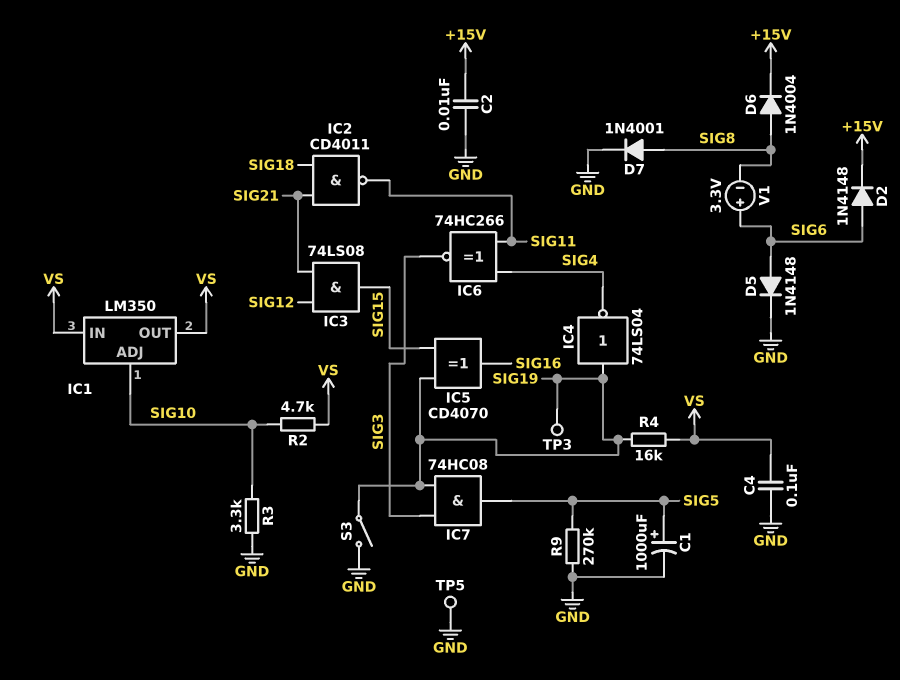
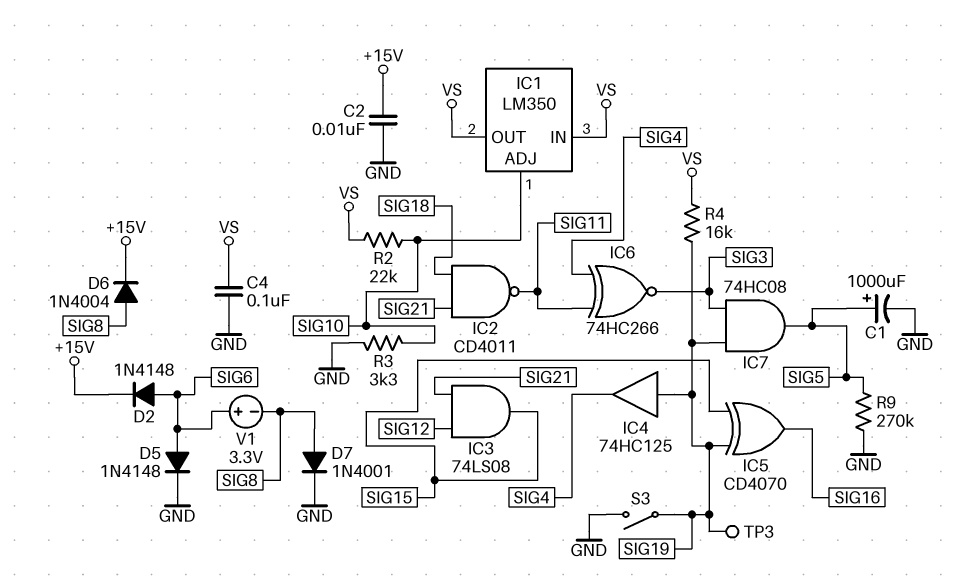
IC4: NOT 74LS04 (in SIG19, out SIG4) -> buffer 74HC125 (in SIG19, out SIG4)
R2: 4.7k (SIG10, VS) -> 22k (SIG10, VS)
TP5: test point (GND) -> none

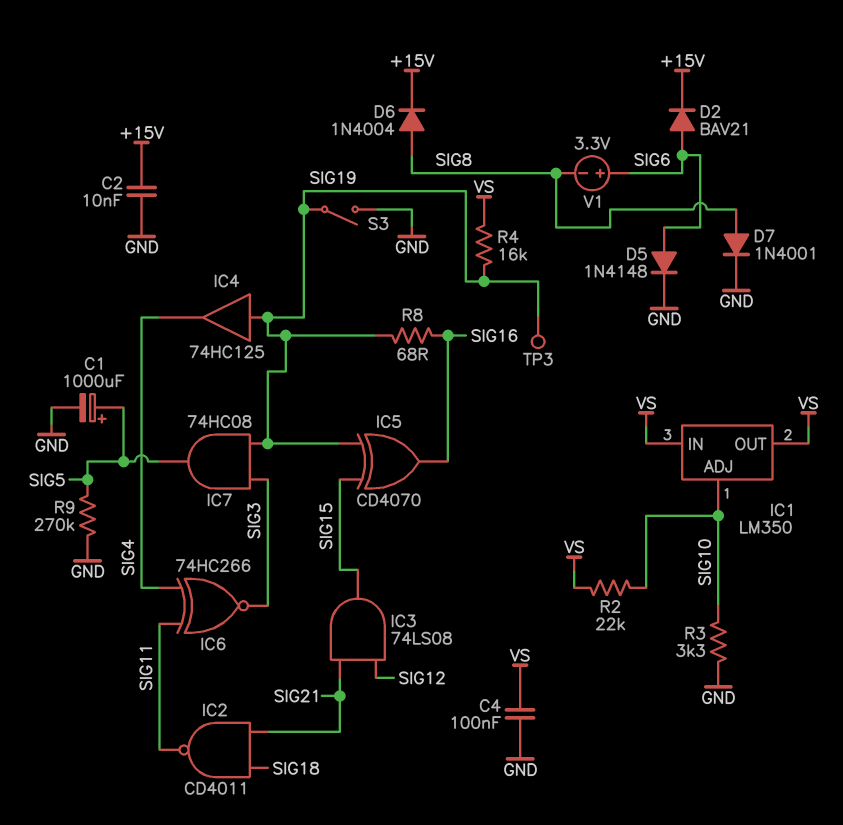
D2: diode 1N4148 (A SIG6, K +15V) -> diode BAV21 (A SIG6, K +15V)
R8: none -> 68 (SIG16, SIG19)

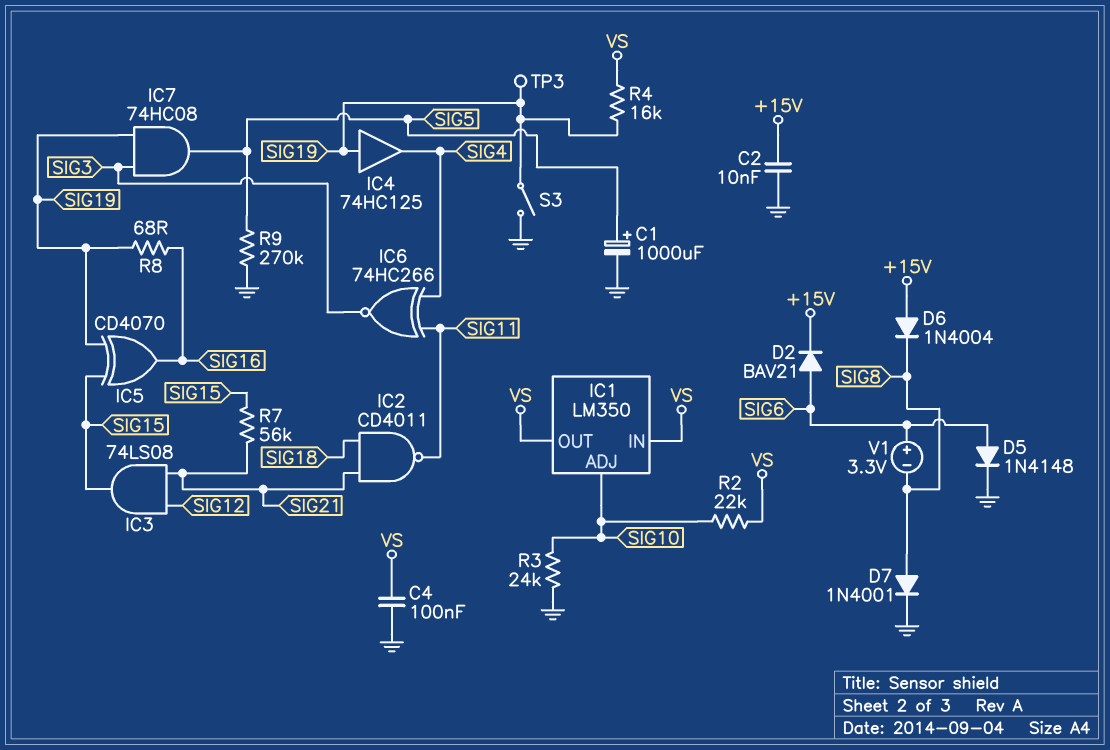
D6: diode 1N4004 (A SIG8, K +15V) -> diode 1N4004 (A +15V, K SIG8)
R3: 3.3k (GND, SIG10) -> 24k (GND, SIG10)
R7: none -> 56k (SIG15, SIG21)

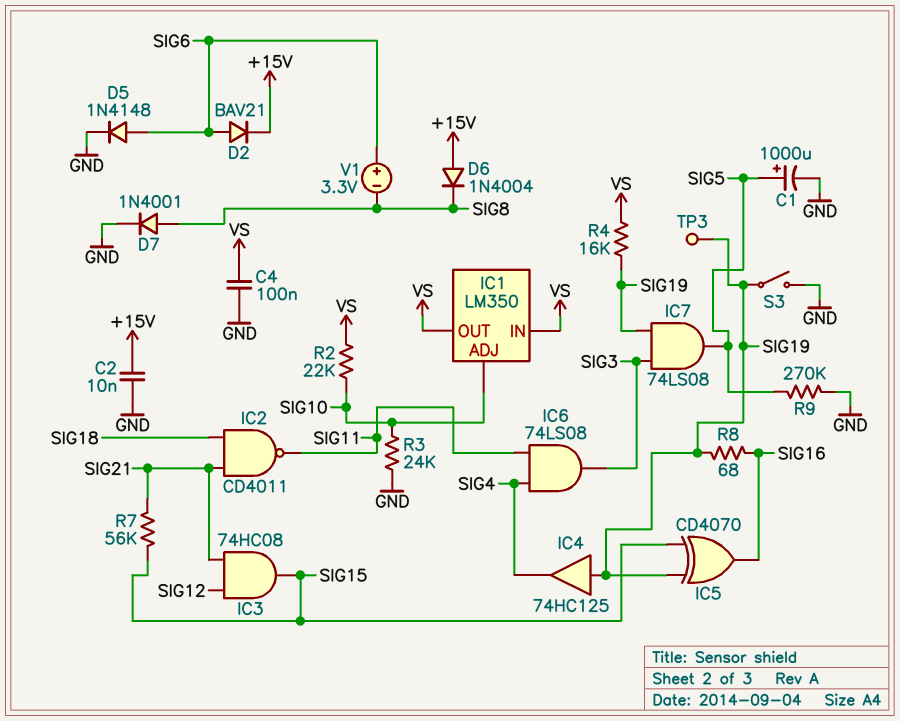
IC3: AND 74LS08 (in SIG12, in SIG21, out SIG15) -> AND 74HC08 (in SIG12, in SIG21, out SIG15)
IC6: XNOR 74HC266 (in SIG4, in SIG11, out SIG3) -> AND 74LS08 (in SIG4, in SIG11, out SIG3)
IC7: AND 74HC08 (in SIG3, in SIG19, out SIG5) -> AND 74LS08 (in SIG3, in SIG19, out SIG5)

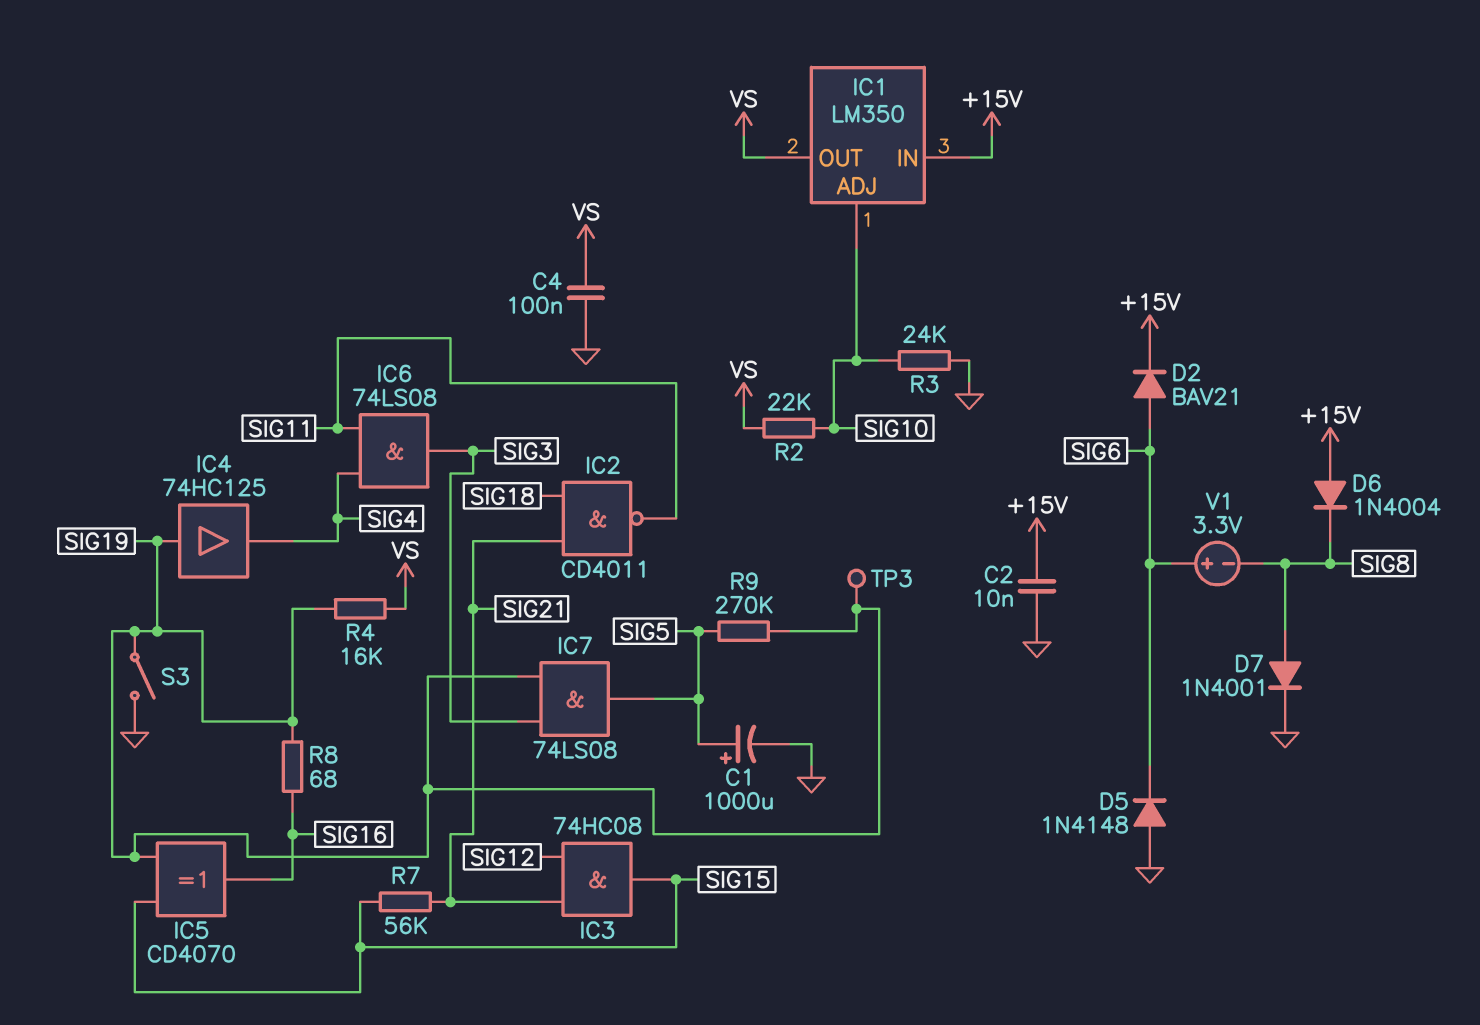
D5: diode 1N4148 (A SIG6, K GND) -> diode 1N4148 (A GND, K SIG6)
IC1 pin IN: VS -> +15V
R9: 270k (GND, SIG5) -> 270k (SIG5, SIG19)

